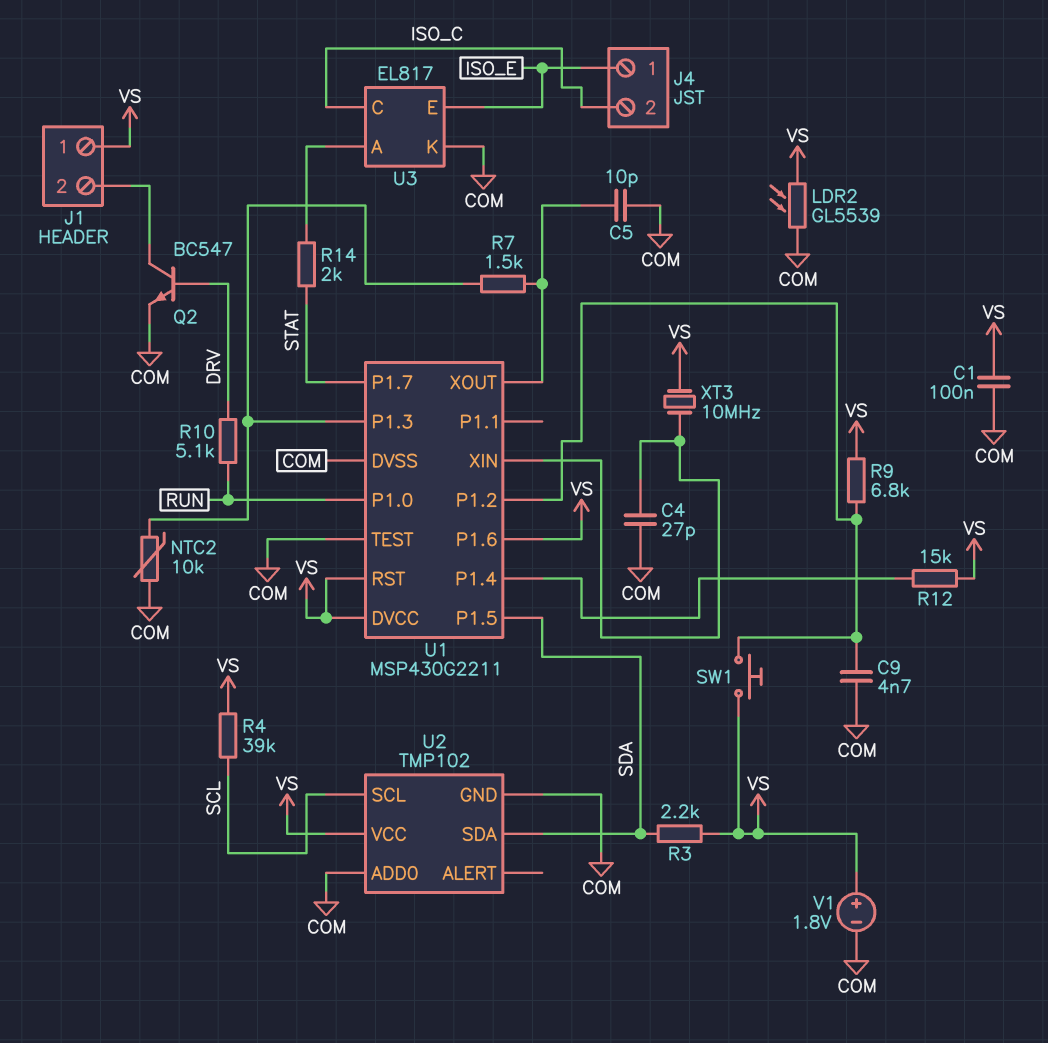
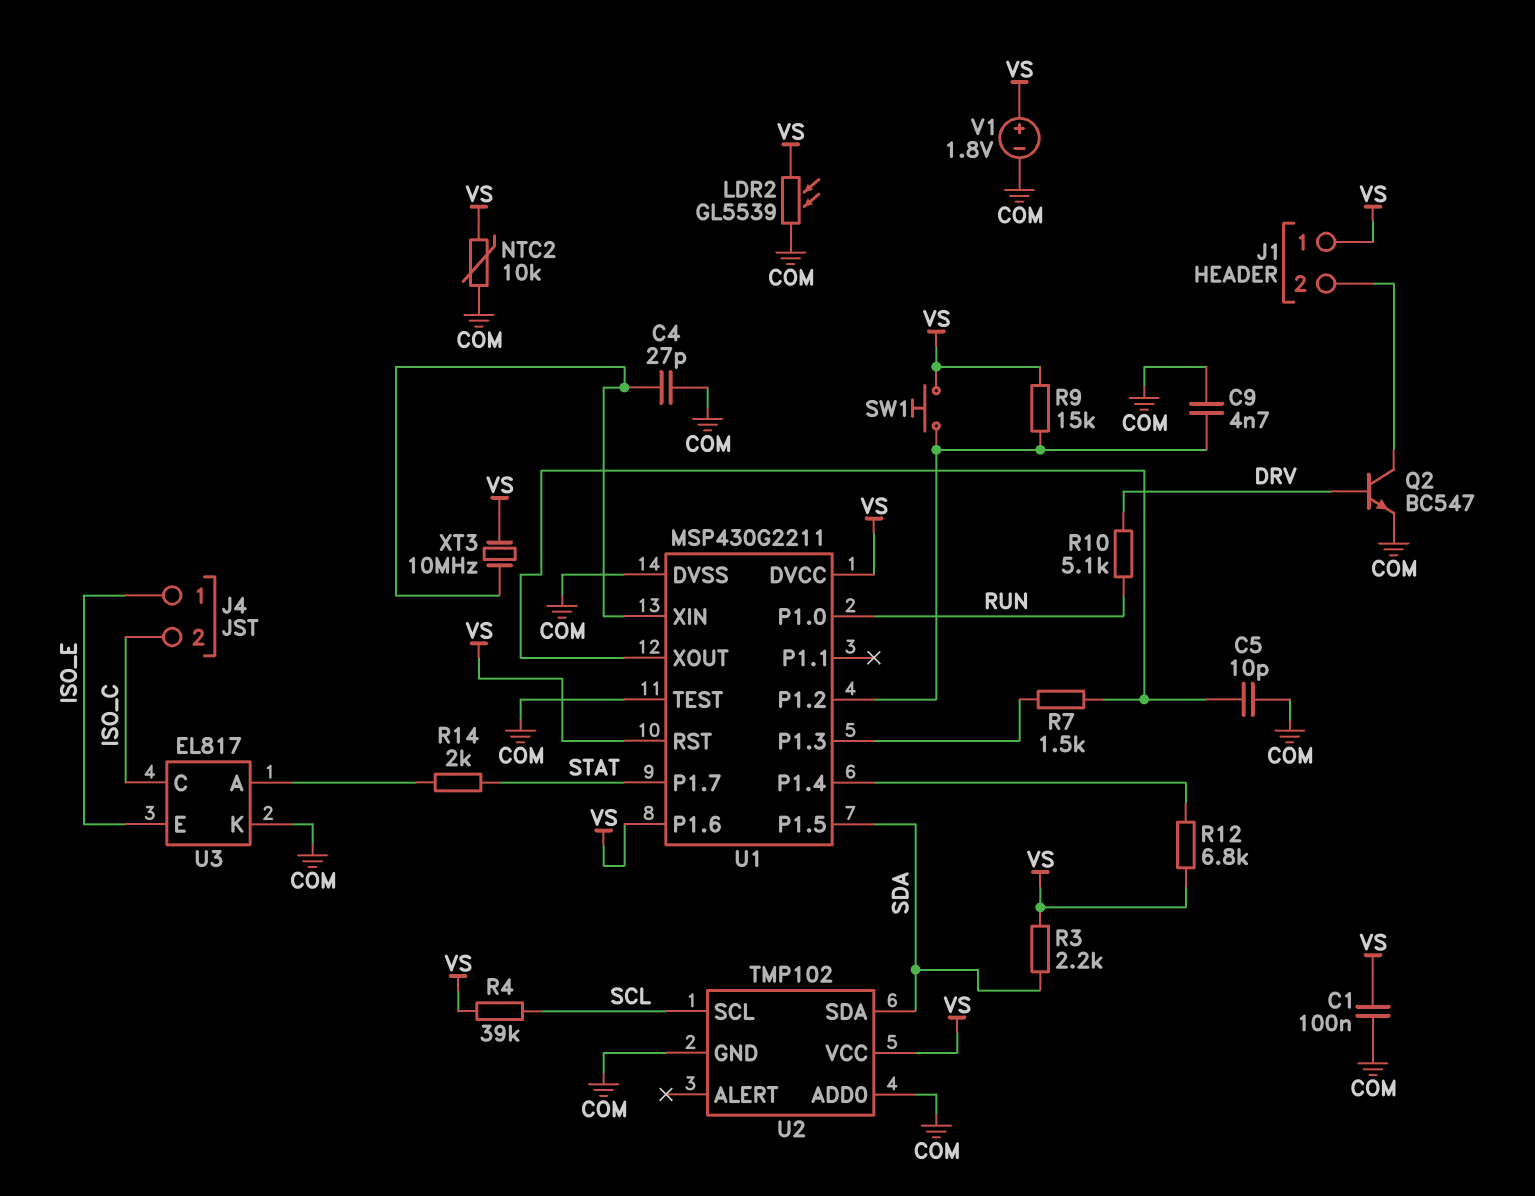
NTC2: 10k (COM, U1/P1.3) -> 10k (COM, VS)
R9: 6.8k (U1/P1.2, VS) -> 15k (U1/P1.2, VS)
R12: 15k (U1/P1.4, VS) -> 6.8k (U1/P1.4, VS)

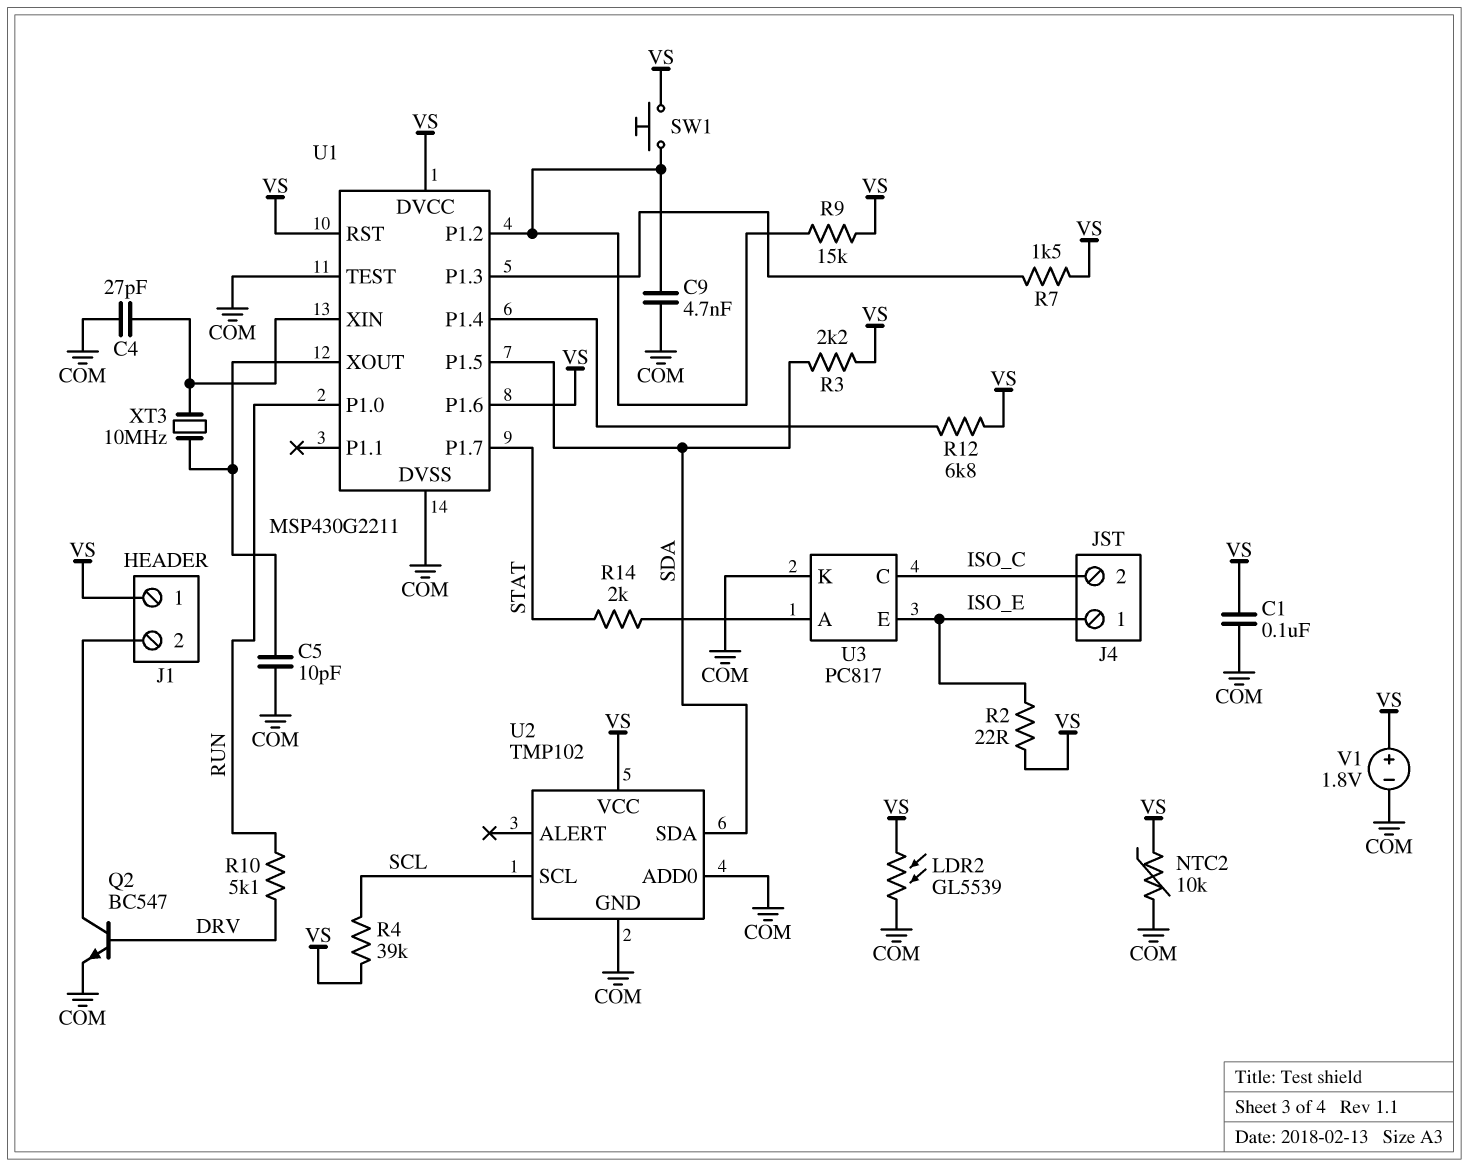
R2: none -> 22 (ISO_E, VS)
R7: 1.5k (U1/P1.3, U1/XOUT) -> 1.5k (U1/P1.3, VS)
U3: EL817 -> PC817
XT3: 10MHz (U1/XIN, VS) -> 10MHz (U1/XIN, U1/XOUT)

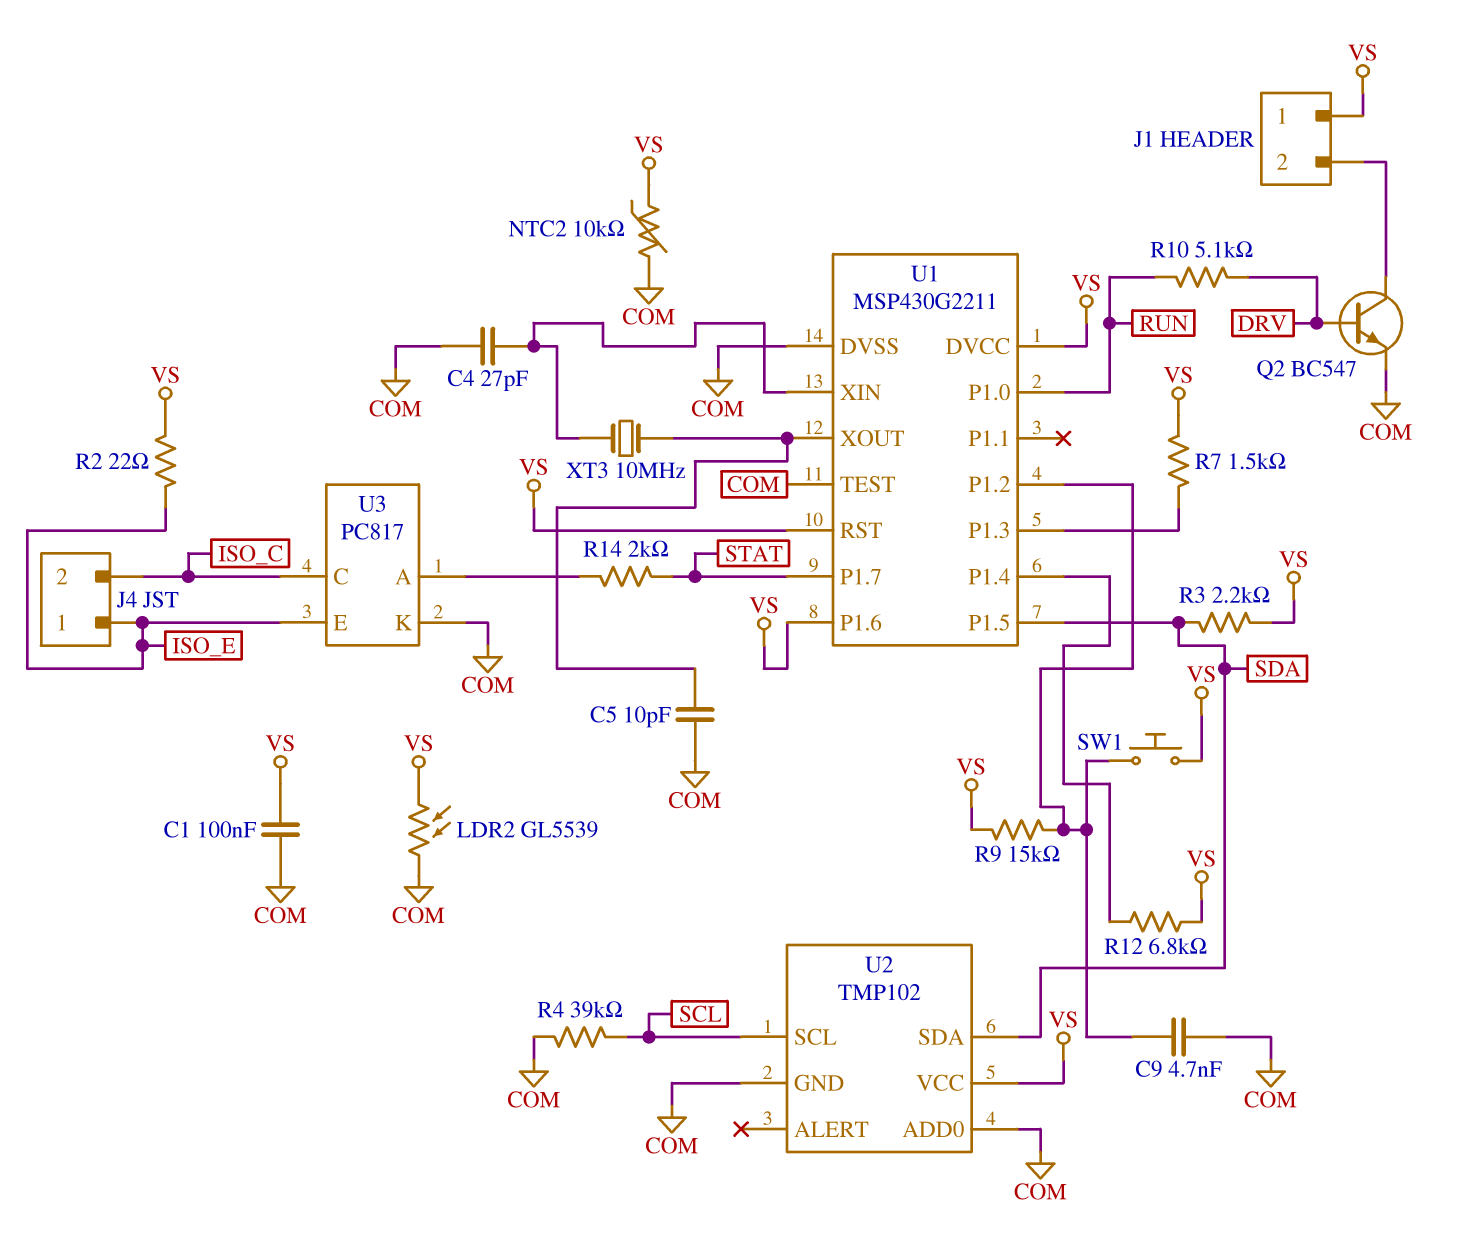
R4: 39k (SCL, VS) -> 39k (COM, SCL)
V1: 1.8V (plus VS, minus COM) -> none

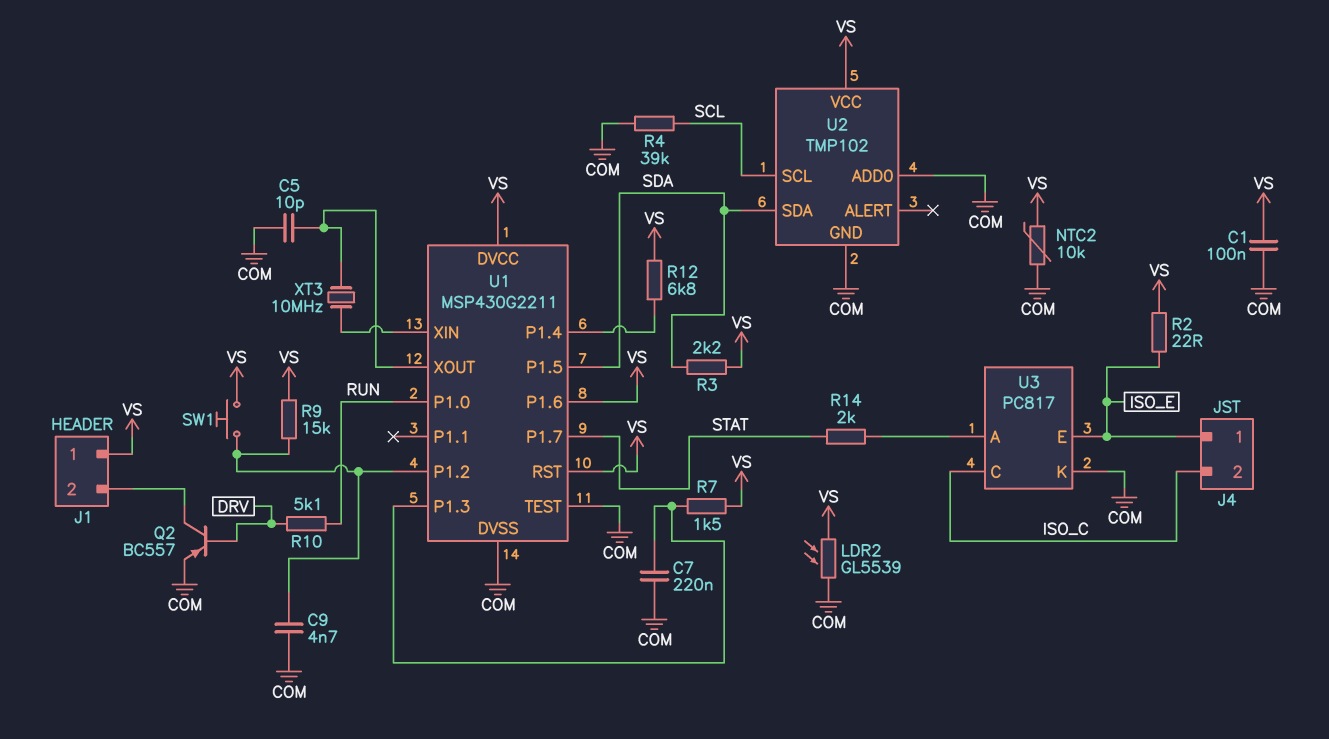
C4: 27pF (COM, U1/XIN) -> none
C7: none -> 220nF (COM, U1/P1.3)
Q2: NPN BC547 (B DRV, C J1/2, E COM) -> PNP BC557 (B DRV, C J1/2, E COM)

